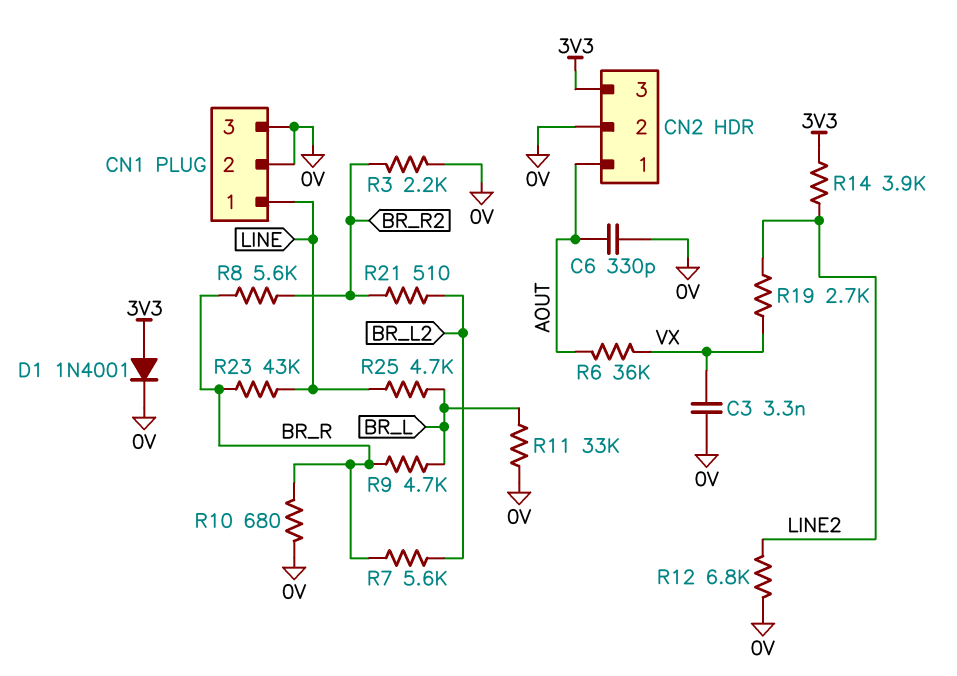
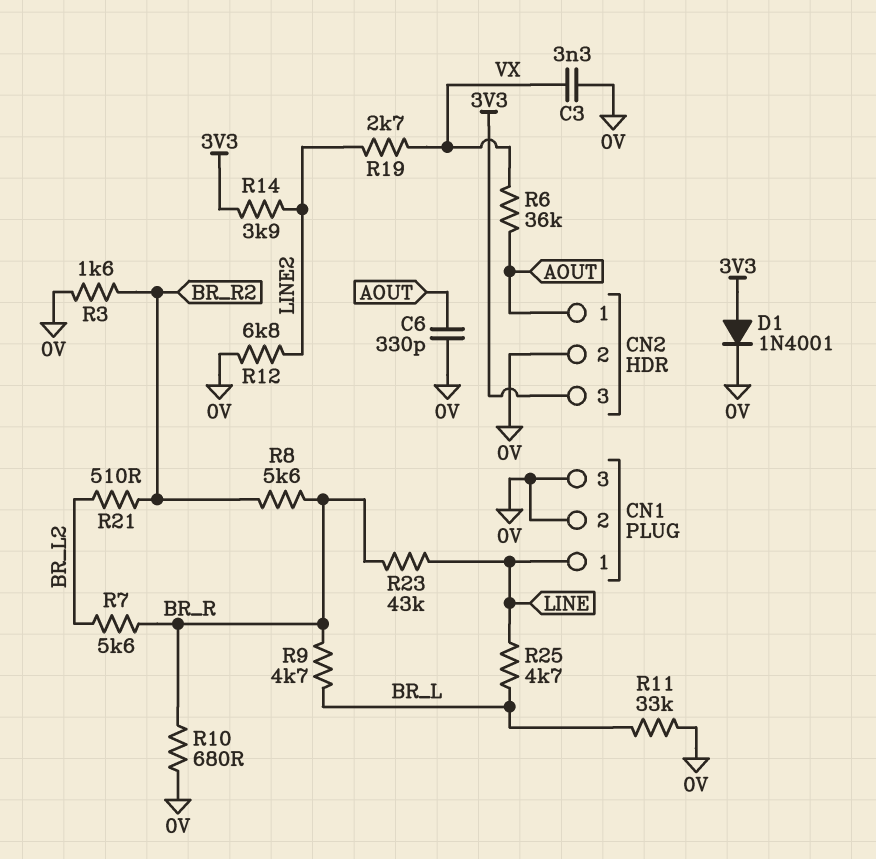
R3: 2.2k (0V, BR_R2) -> 1.6k (0V, BR_R2)

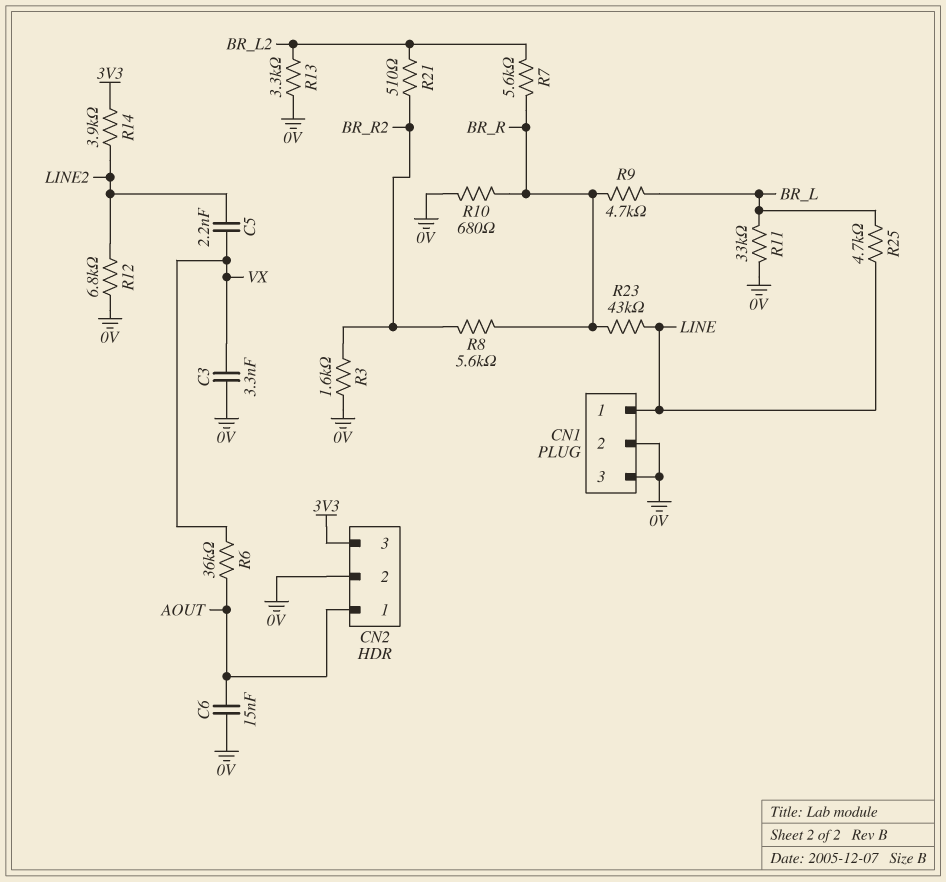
C5: none -> 2.2nF (LINE2, VX)
C6: 330pF (0V, AOUT) -> 15nF (0V, AOUT)
D1: diode 1N4001 (A 3V3, K 0V) -> none
R13: none -> 3.3k (0V, BR_L2)
R19: 2.7k (LINE2, VX) -> none

